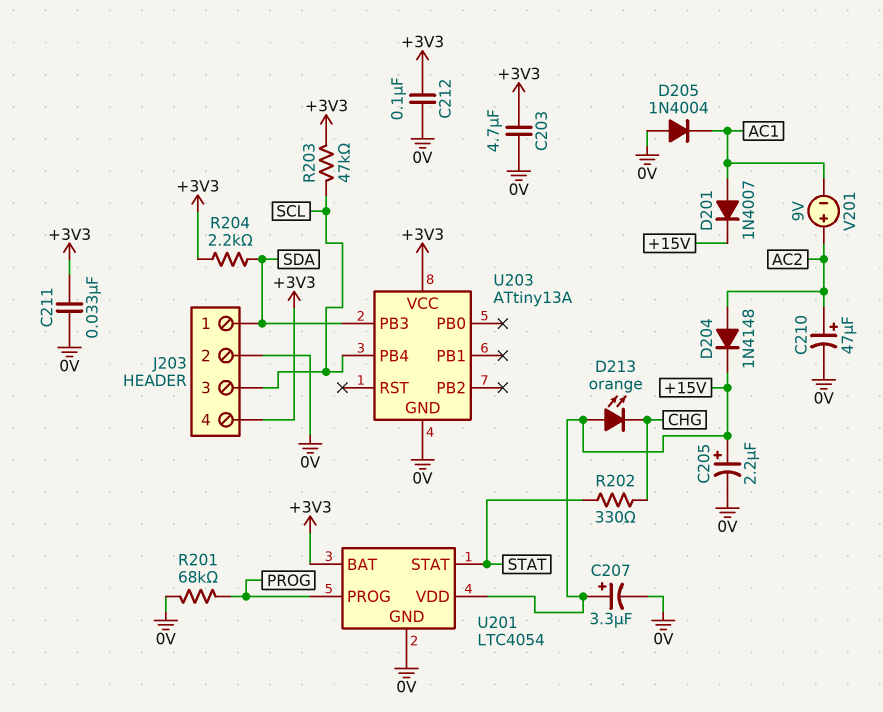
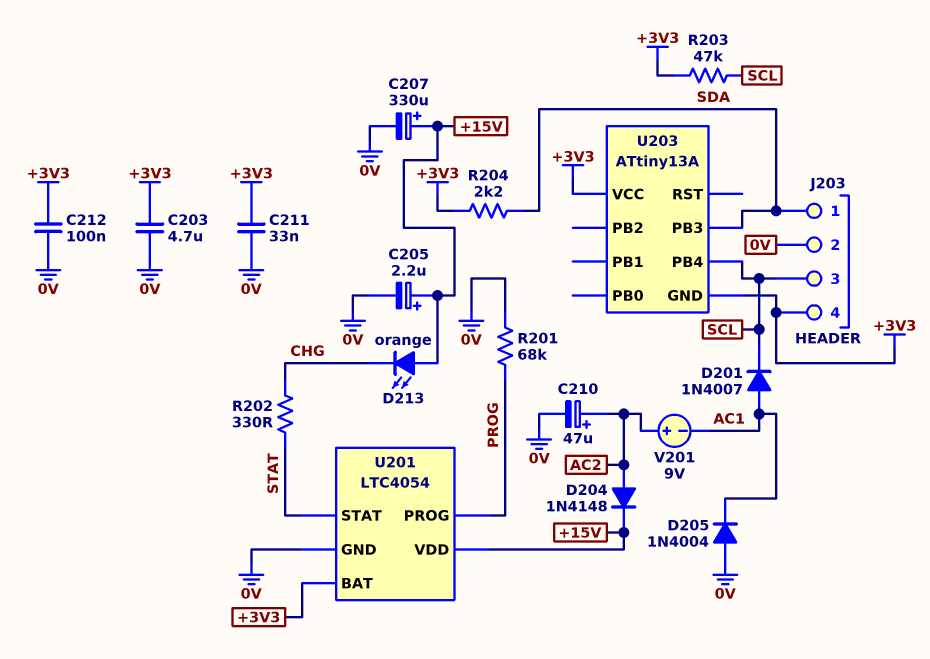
C207: 3.3uF (plus +15V, minus 0V) -> 330uF (plus +15V, minus 0V)
D201: diode 1N4007 (A AC1, K +15V) -> diode 1N4007 (A AC1, K SCL)
U203 pin GND: 0V -> +3V3

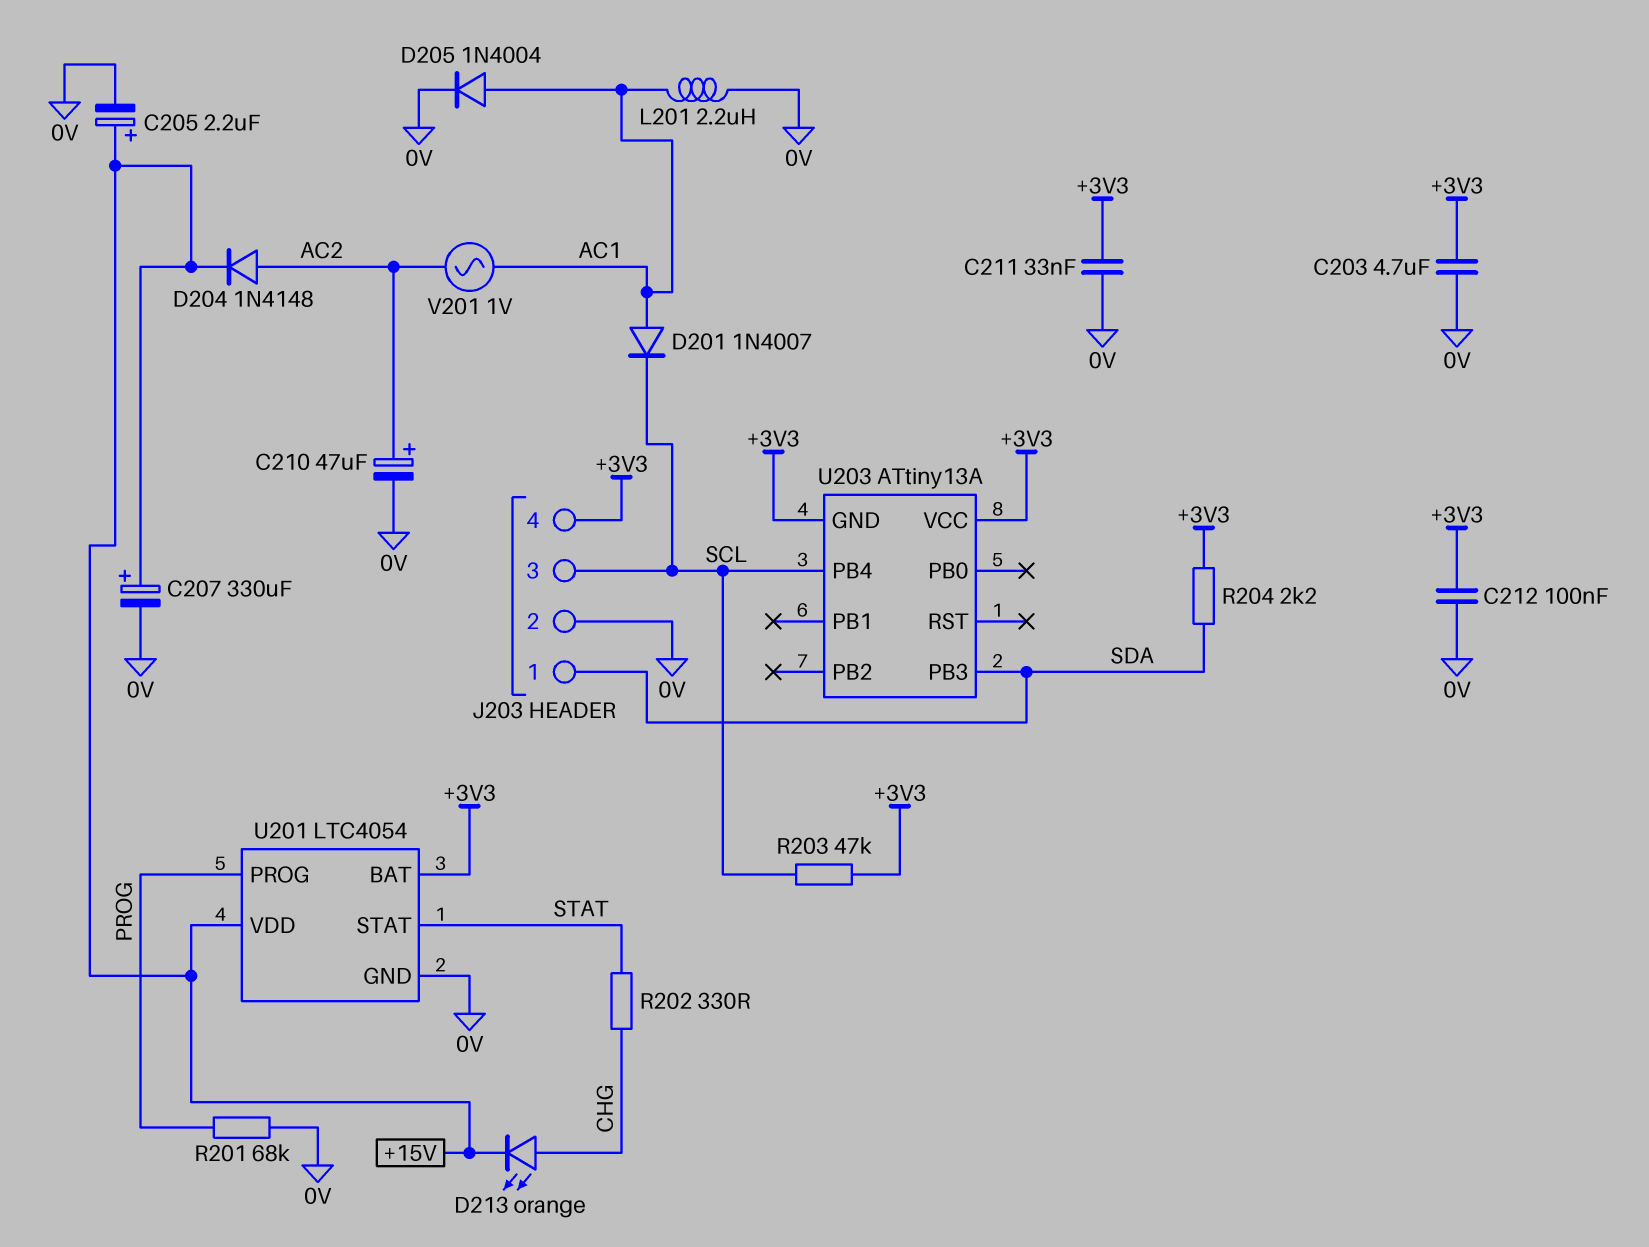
D205: diode 1N4004 (A 0V, K AC1) -> diode 1N4004 (A AC1, K 0V)
D213: LED orange (A +15V, K CHG) -> LED orange (A CHG, K +15V)
L201: none -> 2.2uH (0V, AC1)
V201: 9V (plus AC2, minus AC1) -> AC 1V (AC1, AC2)

